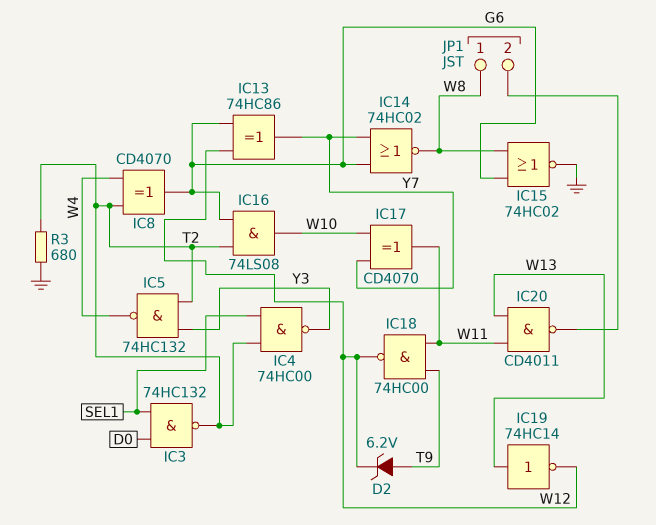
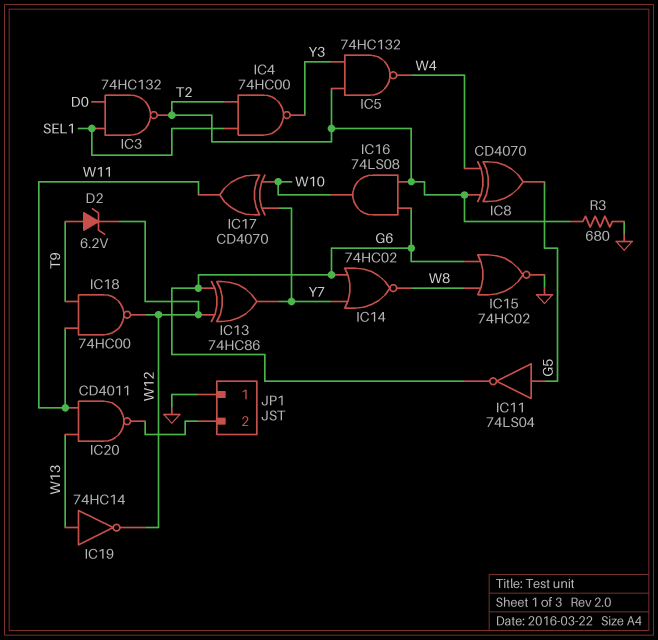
IC8: XOR CD4070 (in T2, in W4, out G6) -> XOR CD4070 (in T2, in W4, out G5)
IC11: none -> NOT 74LS04 (in G5, out G6)
JP1 pin 1: W8 -> GND

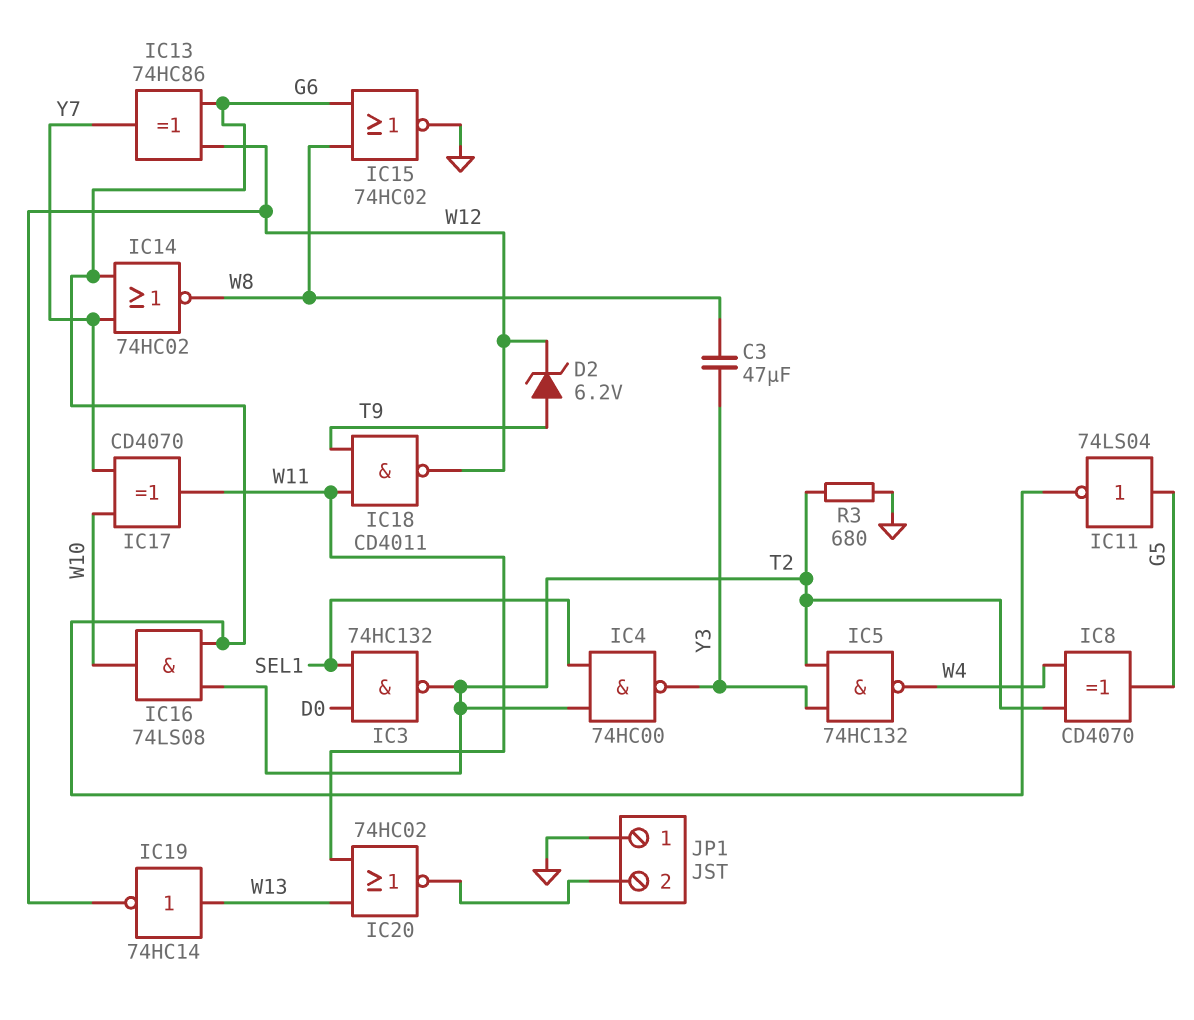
C3: none -> 47uF (W8, Y3)
IC18: NAND 74HC00 (in T9, in W11, out W12) -> NAND CD4011 (in T9, in W11, out W12)
IC20: NAND CD4011 (in W11, in W13, out JP1/2) -> NOR 74HC02 (in W11, in W13, out JP1/2)

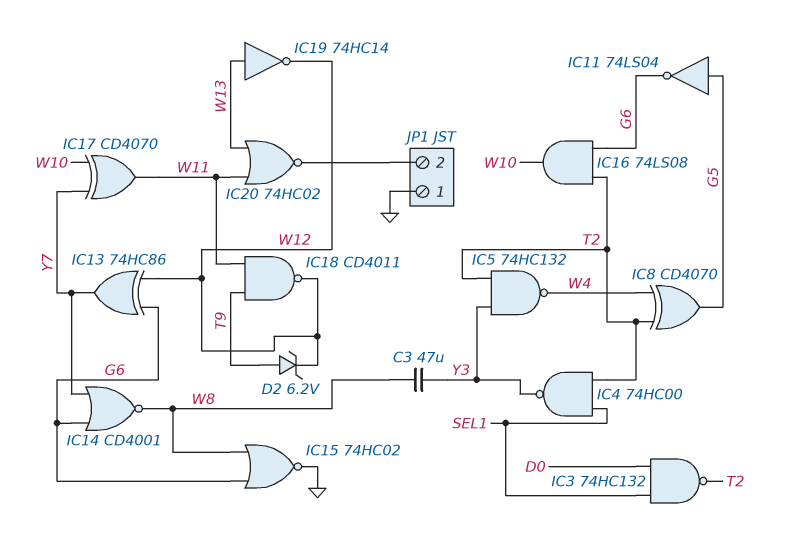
IC14: NOR 74HC02 (in G6, in Y7, out W8) -> NOR CD4001 (in G6, in Y7, out W8)
R3: 680 (GND, T2) -> none

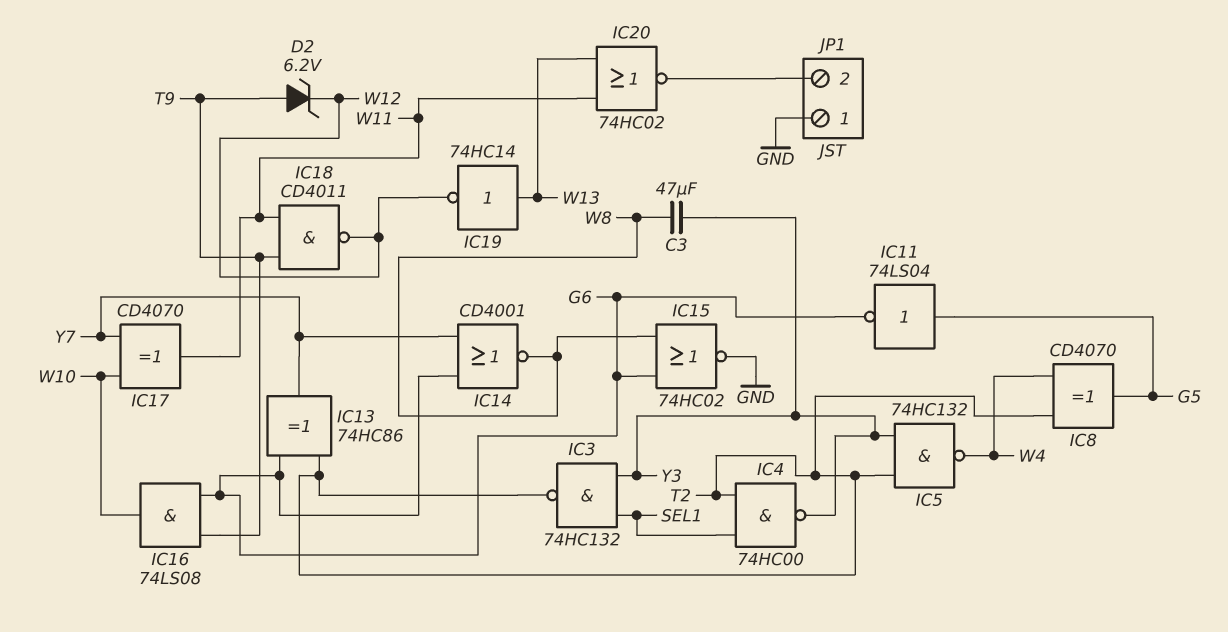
IC3: NAND 74HC132 (in D0, in SEL1, out T2) -> NAND 74HC132 (in SEL1, in Y3, out T2)
IC13: XOR 74HC86 (in G6, in W12, out Y7) -> XOR 74HC86 (in G6, in T2, out Y7)
IC16: AND 74LS08 (in G6, in T2, out W10) -> AND 74LS08 (in G6, in T9, out W10)

